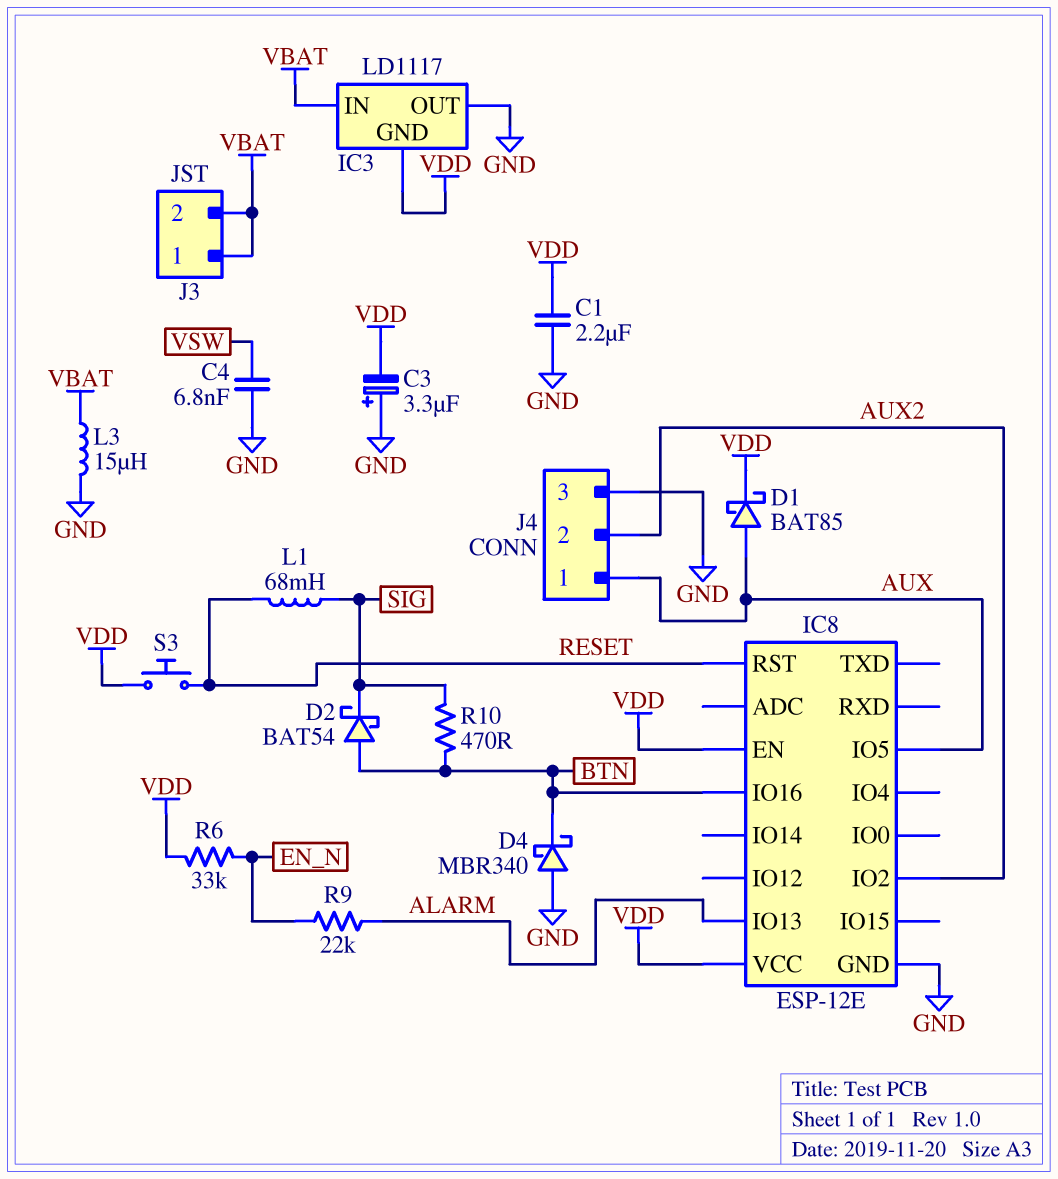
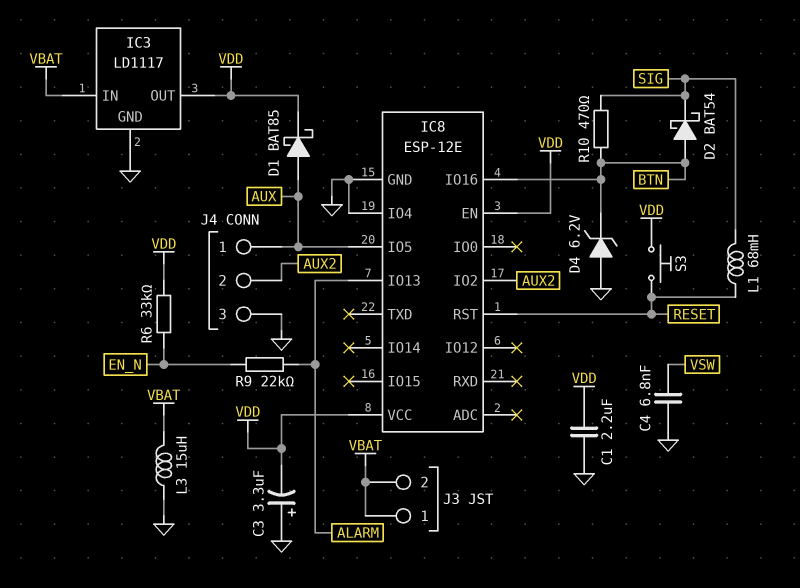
D4: schottky MBR340 (A GND, K BTN) -> zener 6.2V (A GND, K BTN)
IC3 pin GND: VDD -> GND
IC3 pin OUT: GND -> VDD
IC8 pin IO4: none -> GND

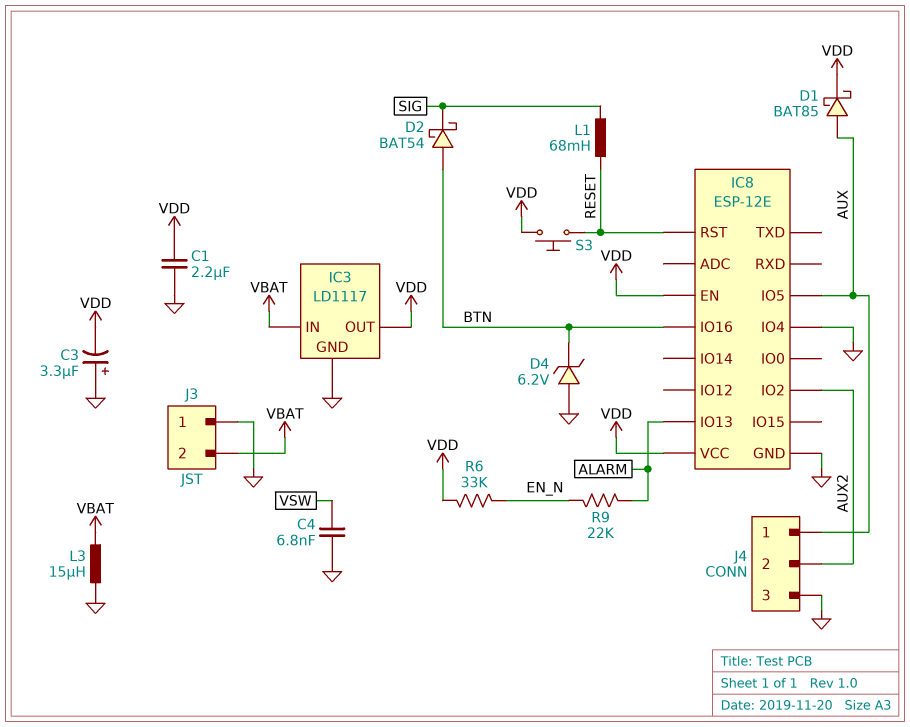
J3 pin 1: VBAT -> GND
R10: 470 (BTN, SIG) -> none

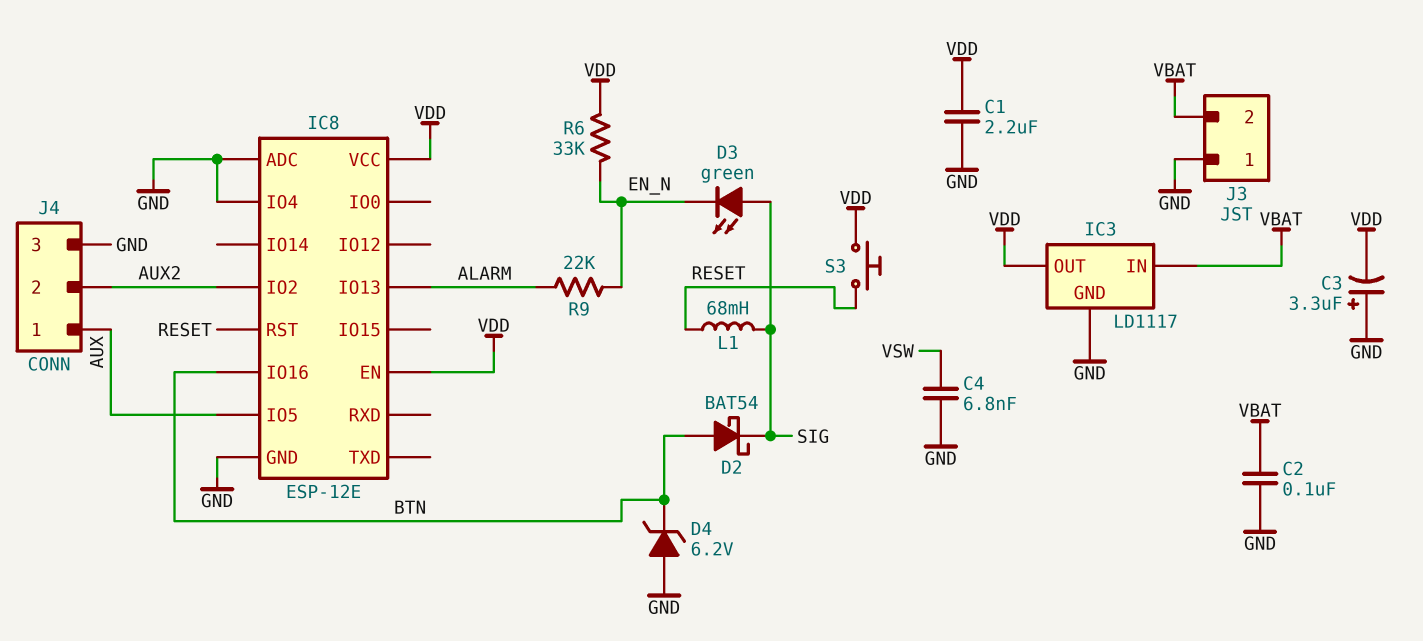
C2: none -> 100nF (GND, VBAT)
D1: schottky BAT85 (A AUX, K VDD) -> none
D3: none -> LED green (A SIG, K EN_N)
IC8 pin ADC: none -> GND
L3: 15uH (GND, VBAT) -> none

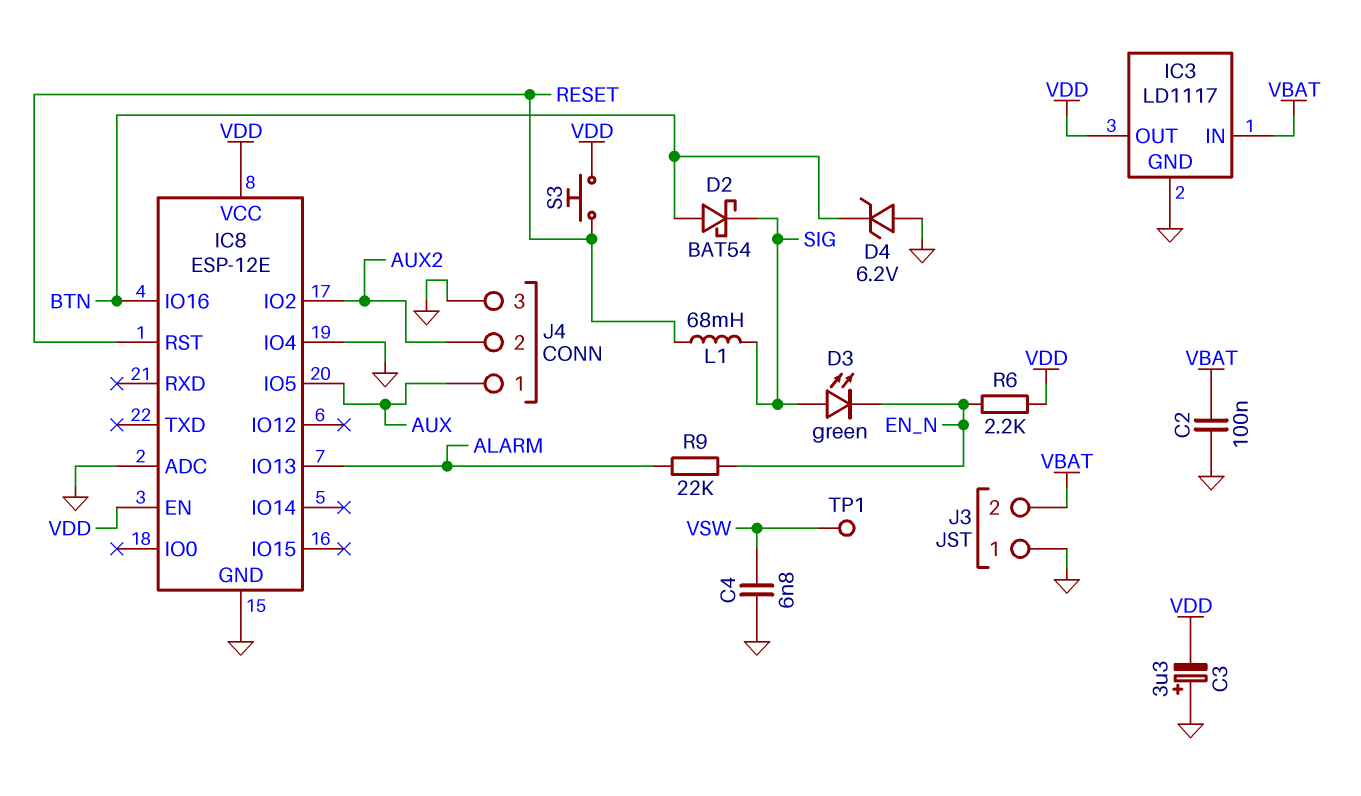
C1: 2.2uF (GND, VDD) -> none
R6: 33k (EN_N, VDD) -> 2.2k (EN_N, VDD)
TP1: none -> test point (VSW)

